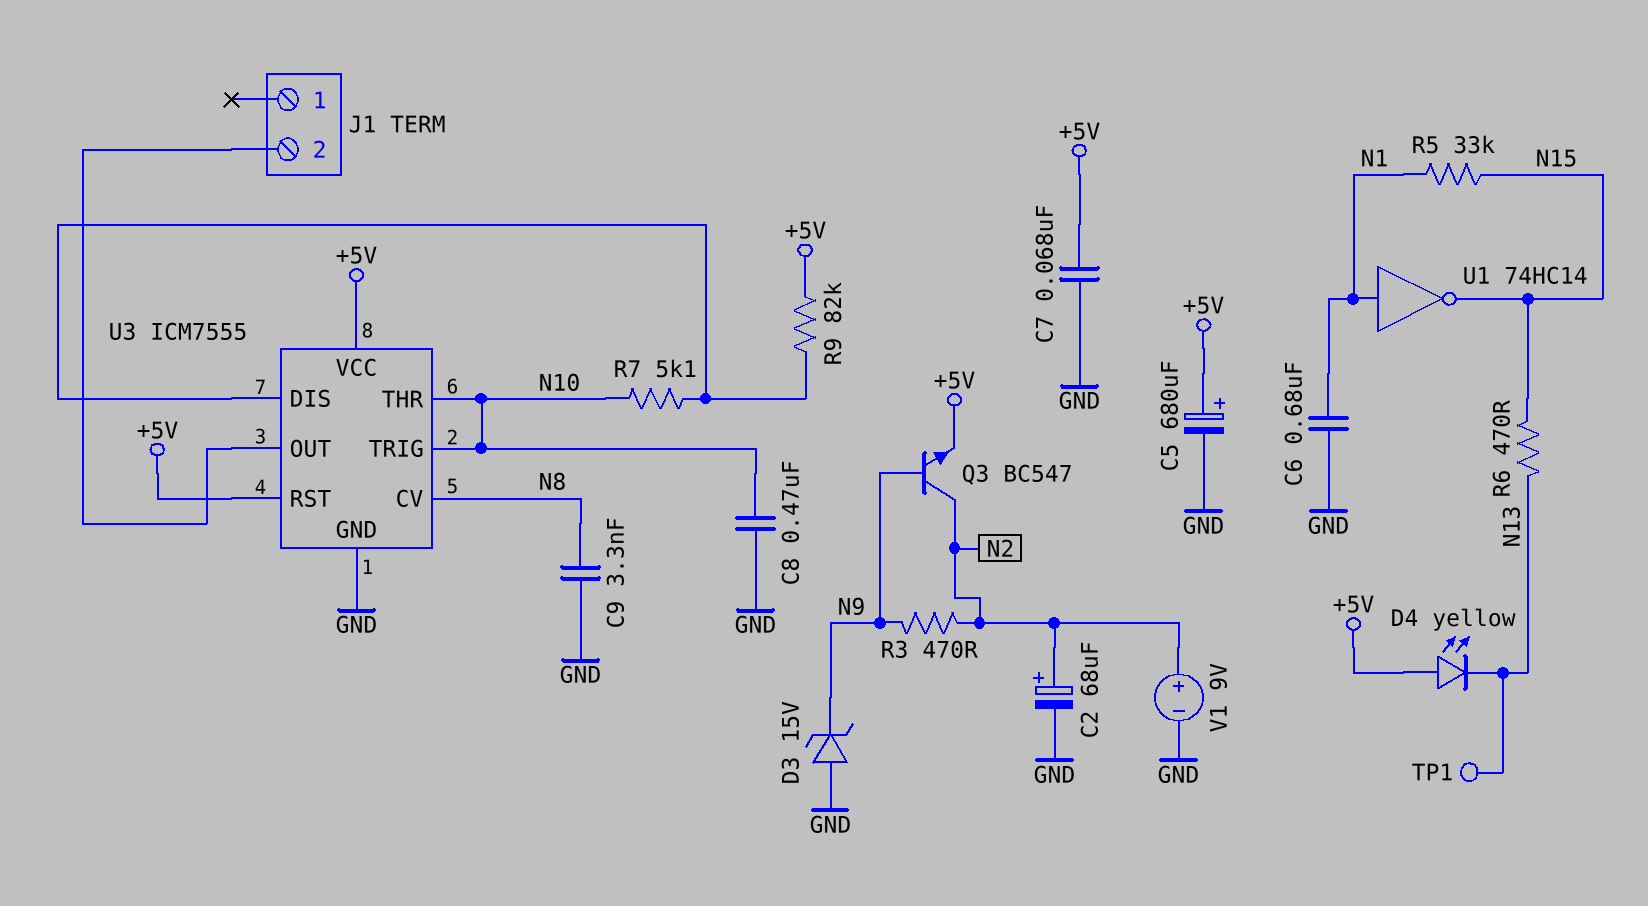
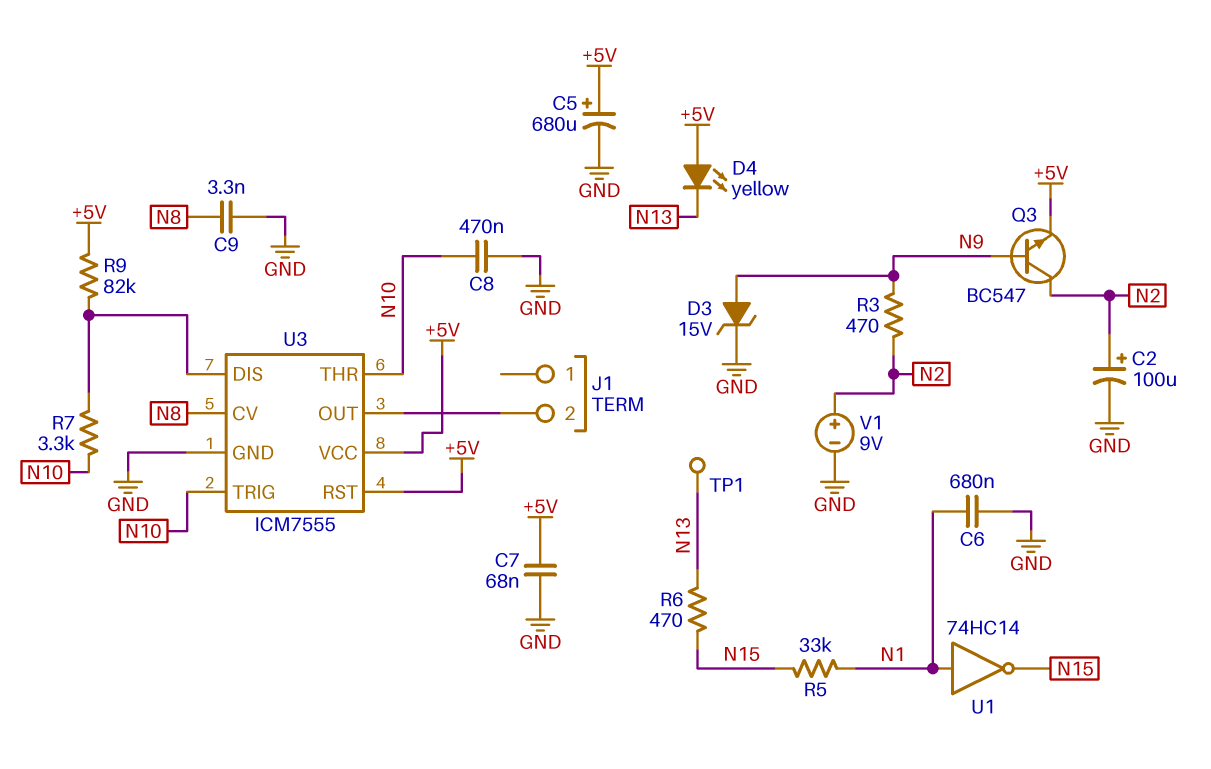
C2: 68uF (plus N2, minus GND) -> 100uF (plus N2, minus GND)
D3: zener 15V (A GND, K N9) -> zener 15V (A N9, K GND)
R7: 5.1k (N10, U3/DIS) -> 3.3k (N10, U3/DIS)

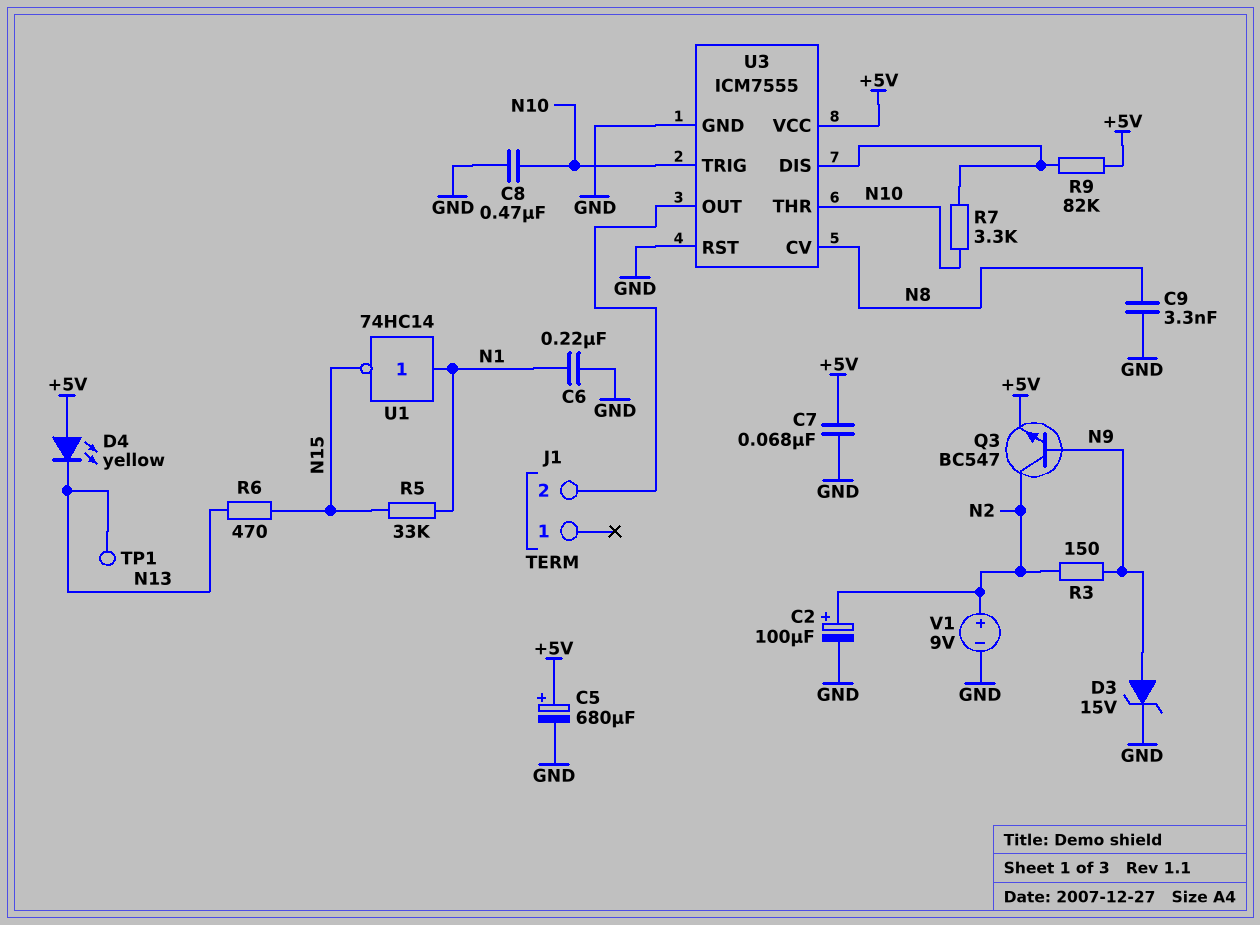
C6: 680nF (GND, N1) -> 220nF (GND, N1)
R3: 470 (N2, N9) -> 150 (N2, N9)
U3 pin RST: +5V -> GND

